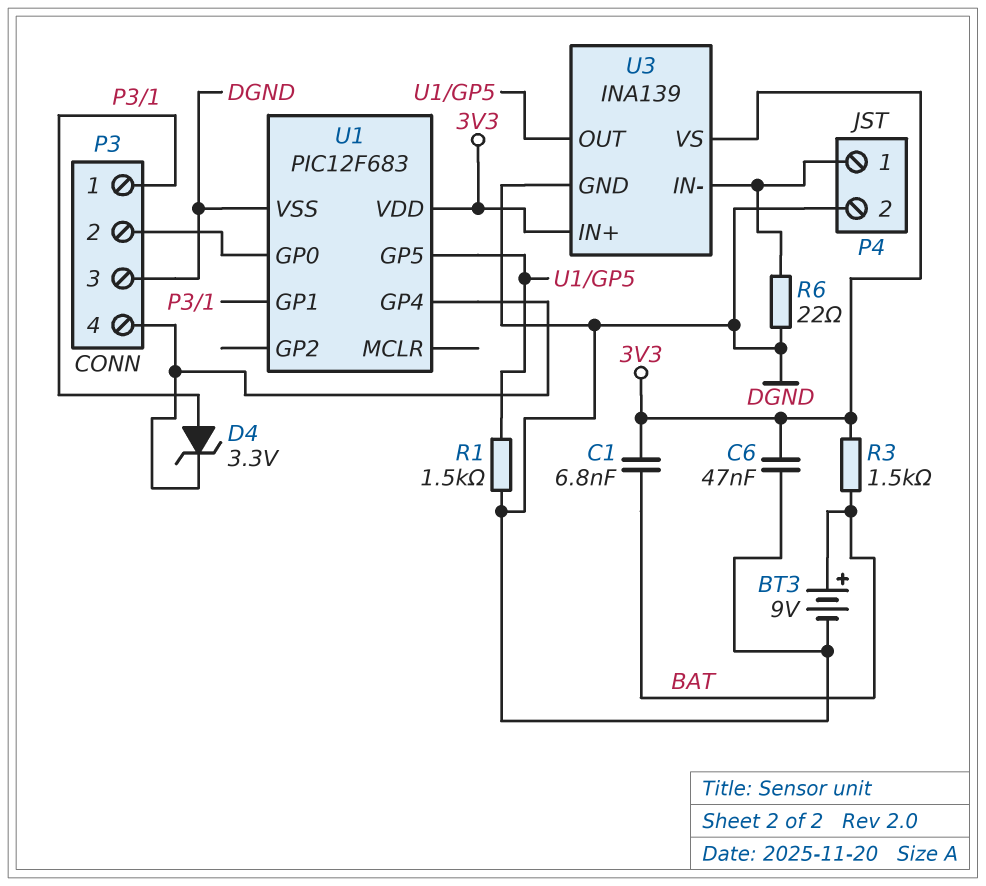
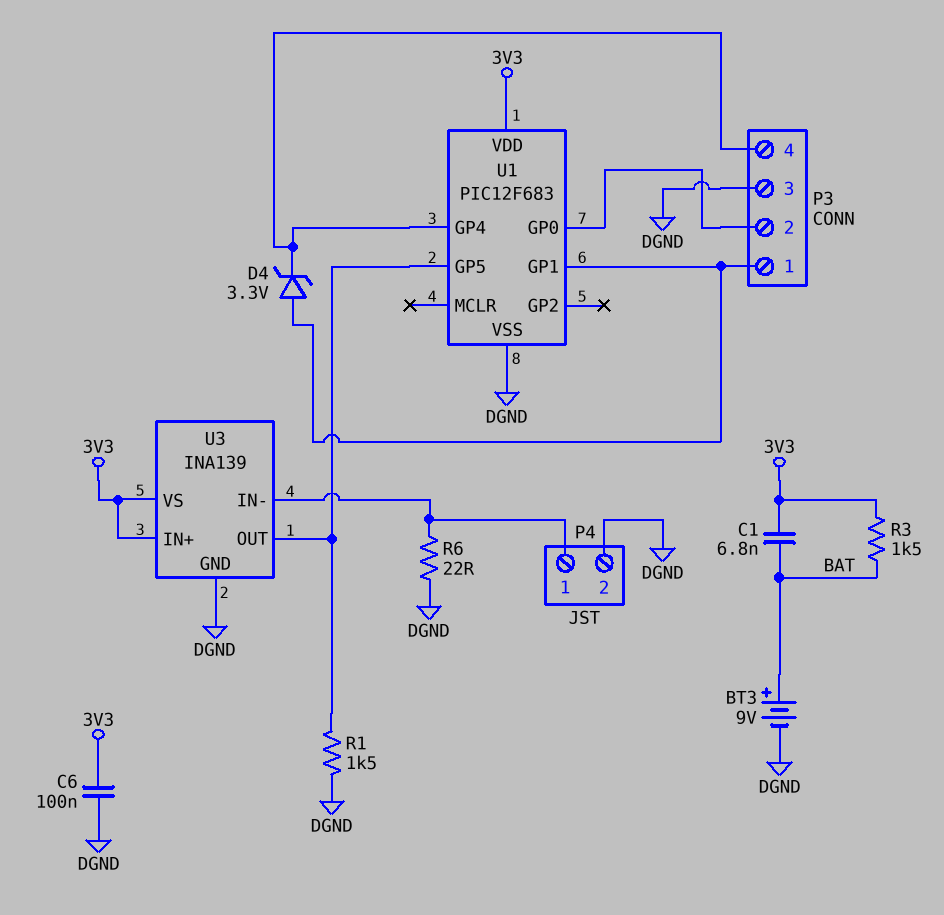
C6: 47nF (3V3, DGND) -> 100nF (3V3, DGND)

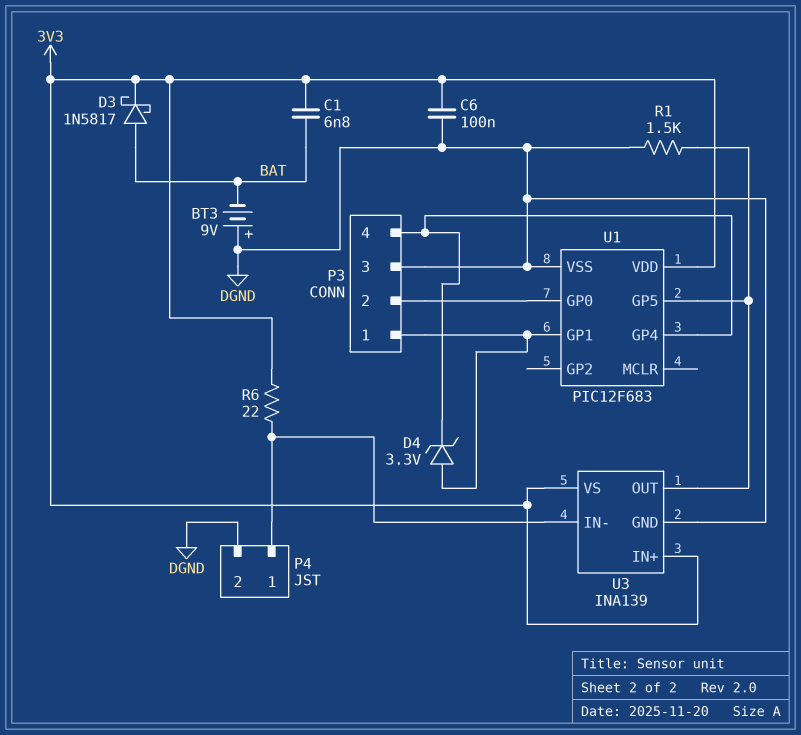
BT3: 9V (plus BAT, minus DGND) -> 9V (plus DGND, minus BAT)
D3: none -> schottky 1N5817 (A BAT, K 3V3)
R3: 1.5k (3V3, BAT) -> none
R6: 22 (DGND, P4/1) -> 22 (3V3, P4/1)

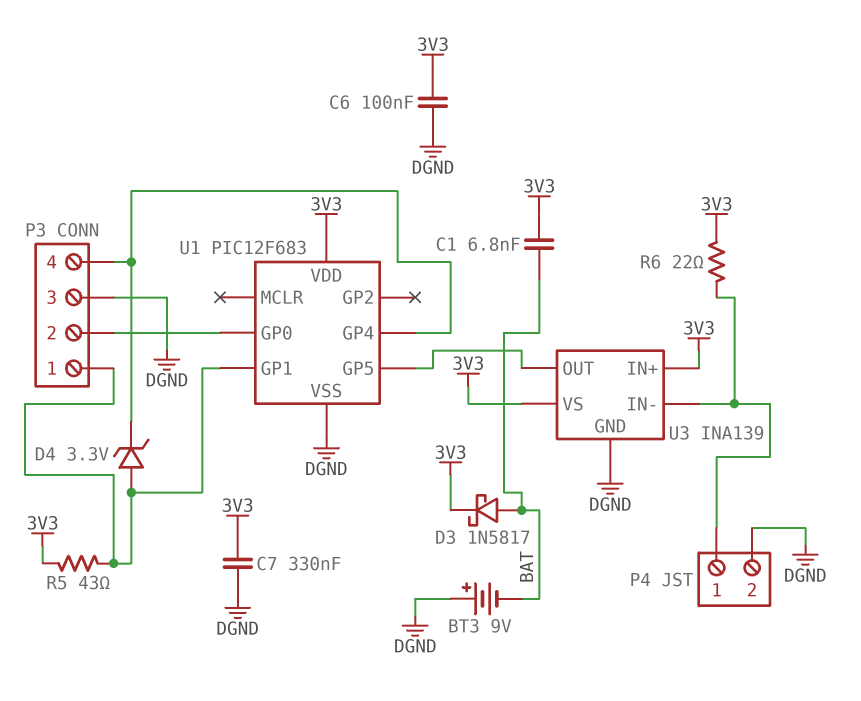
C7: none -> 330nF (3V3, DGND)
R1: 1.5k (DGND, U1/GP5) -> none
R5: none -> 43 (3V3, P3/1)

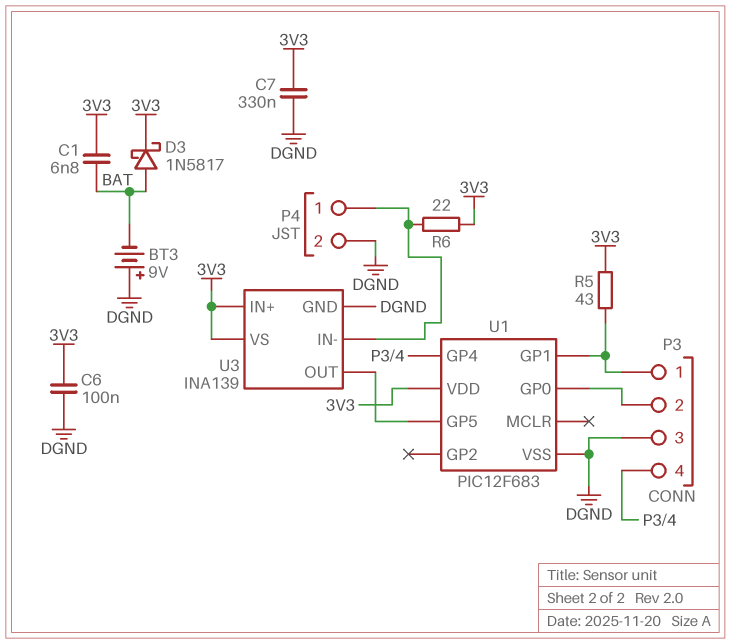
D4: zener 3.3V (A P3/1, K P3/4) -> none

